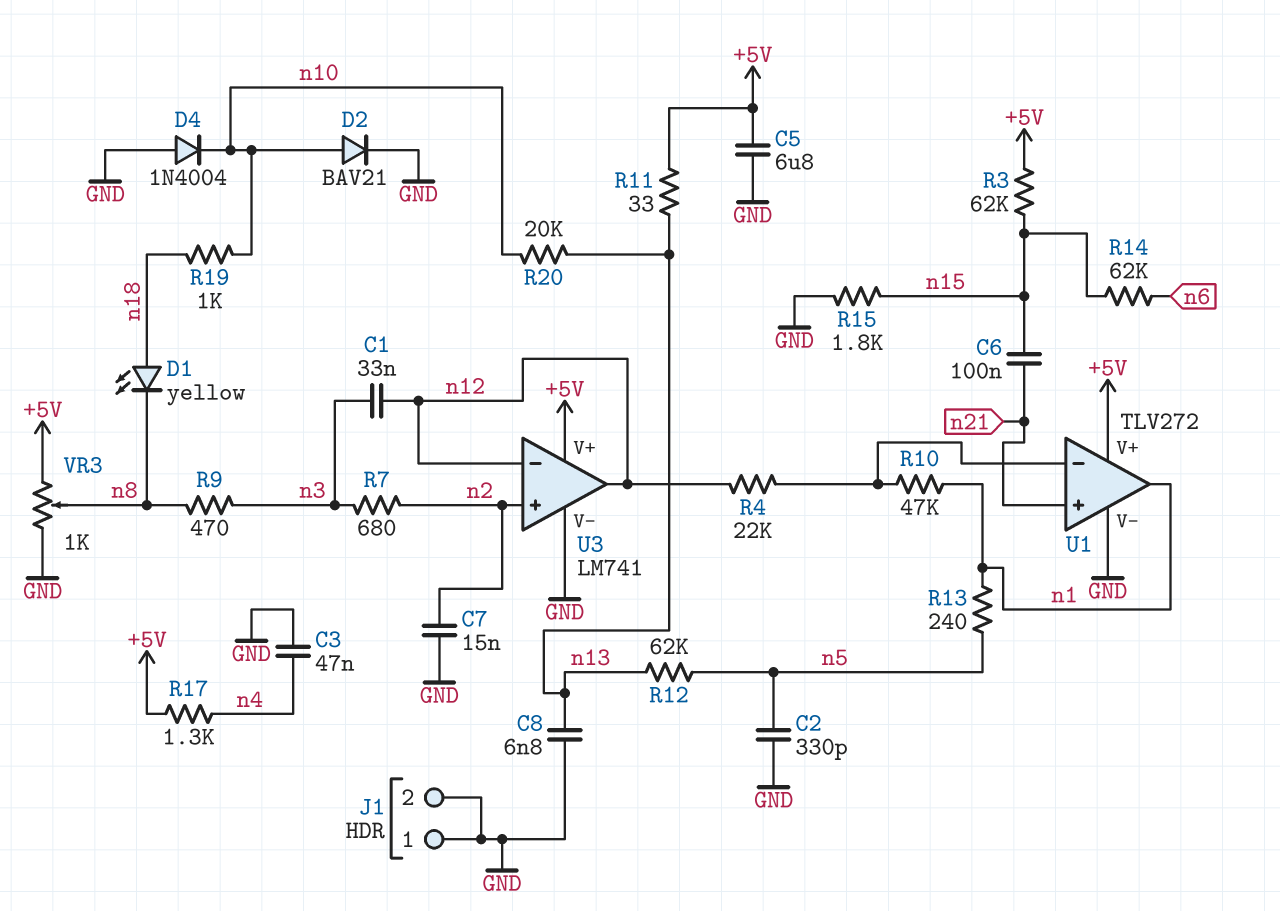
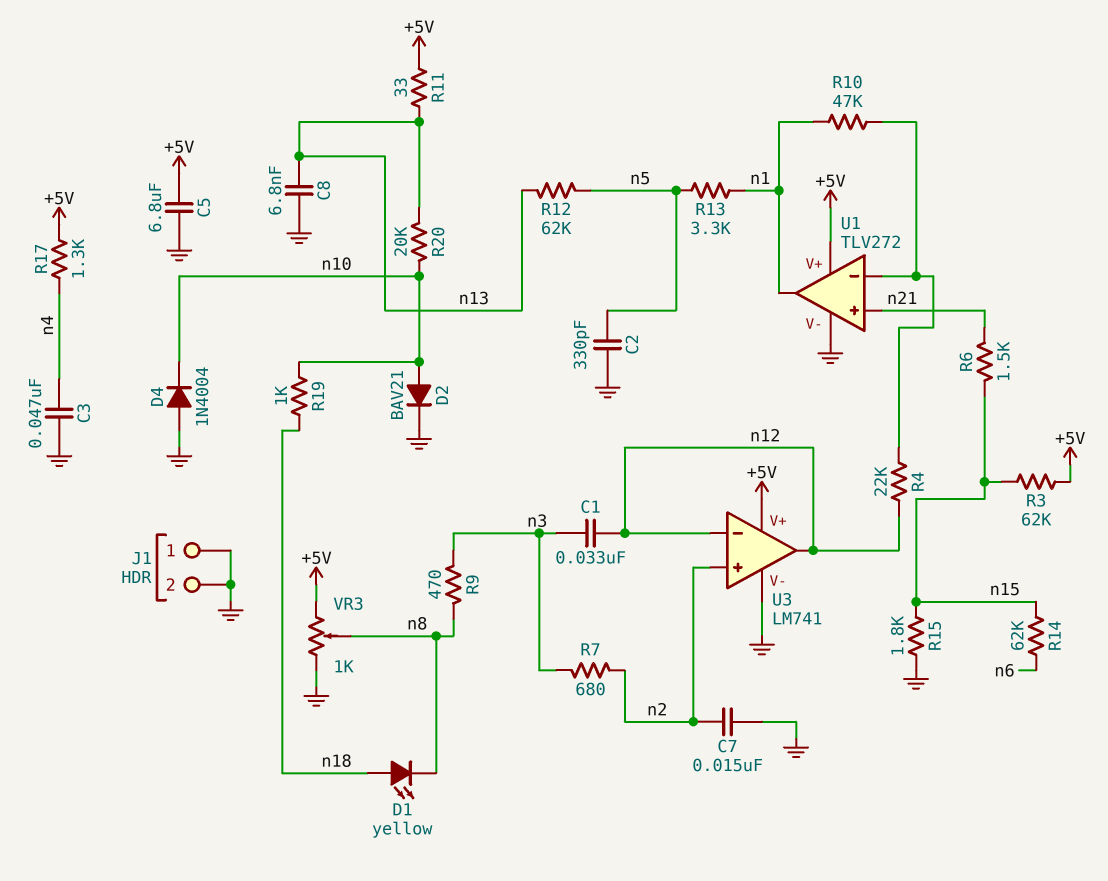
C6: 100nF (n15, n21) -> none
R6: none -> 1.5k (n15, n21)
R13: 240 (n1, n5) -> 3.3k (n1, n5)

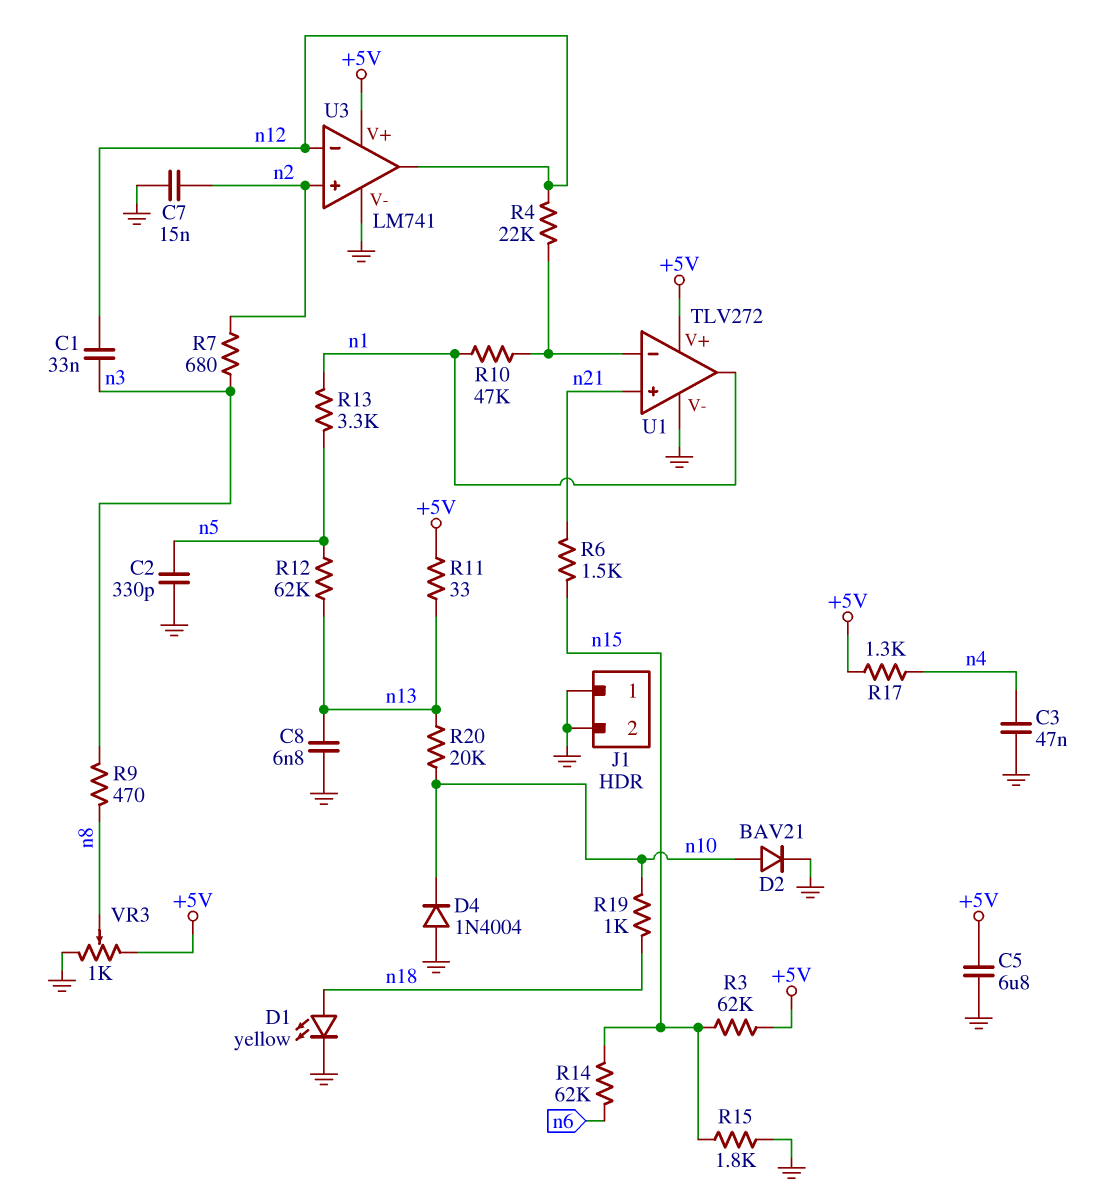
D1: LED yellow (A n18, K n8) -> LED yellow (A n18, K GND)

